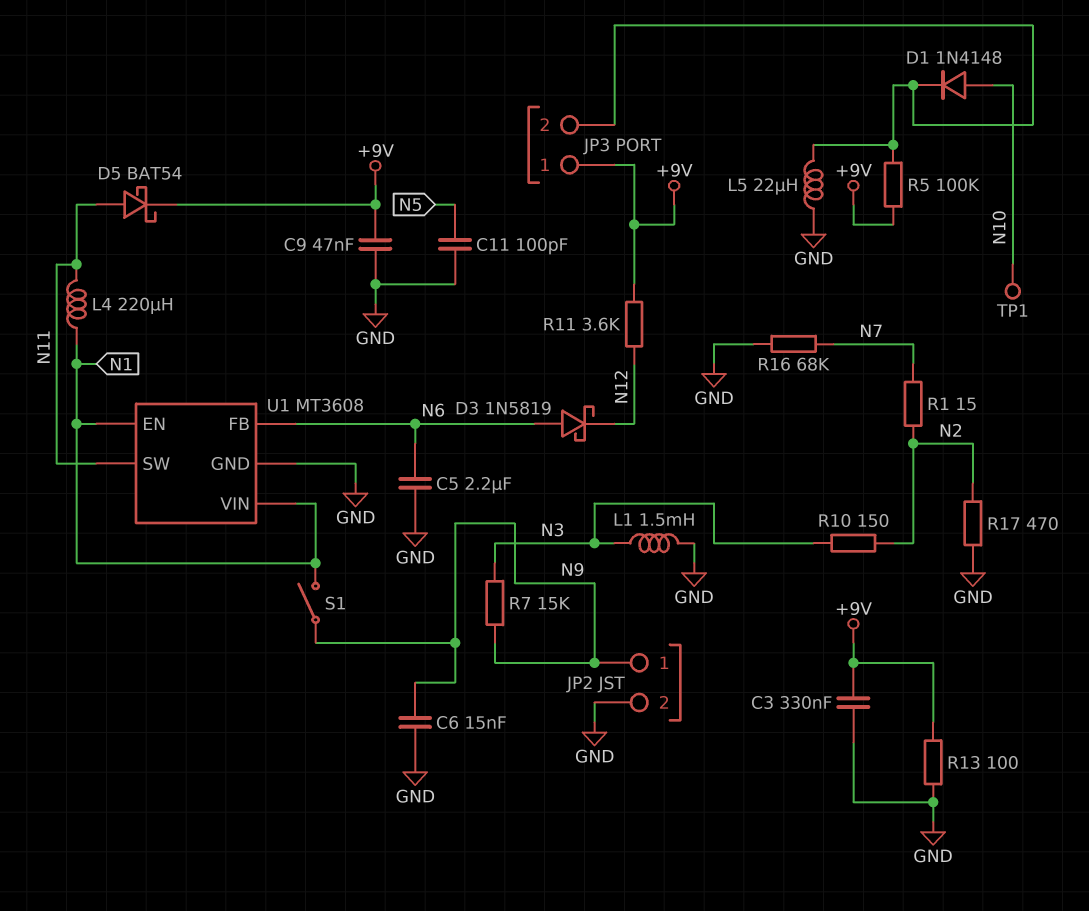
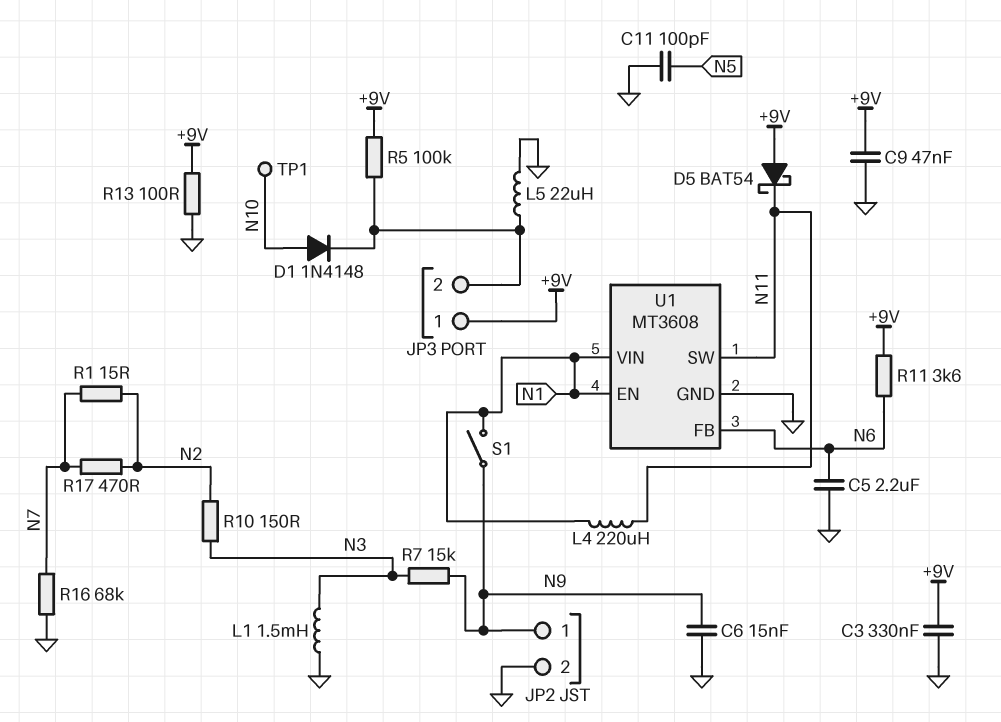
D3: schottky 1N5819 (A N6, K N12) -> none
D5: schottky BAT54 (A N11, K +9V) -> schottky BAT54 (A +9V, K N11)
R11: 3.6k (+9V, N12) -> 3.6k (+9V, N6)
R17: 470 (GND, N2) -> 470 (N2, N7)

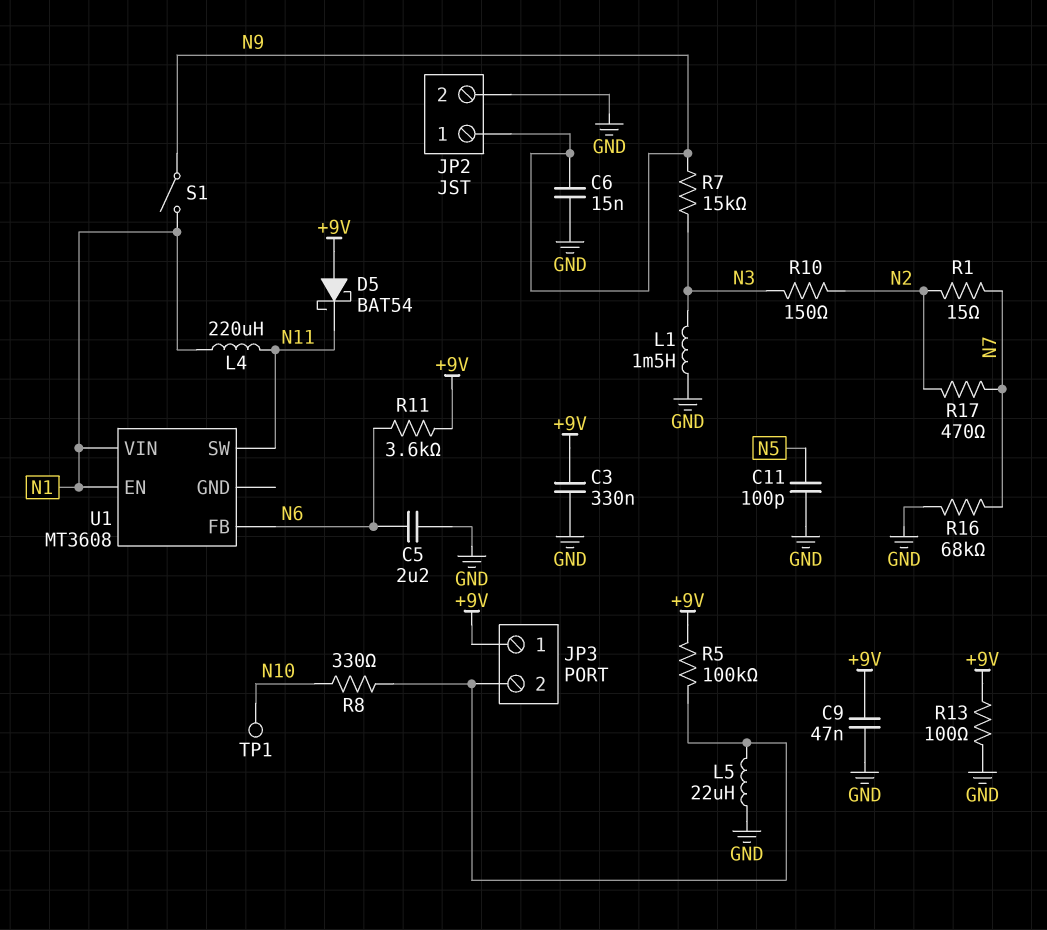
D1: diode 1N4148 (A N10, K JP3/2) -> none
R8: none -> 330 (JP3/2, N10)
U1 pin GND: GND -> none

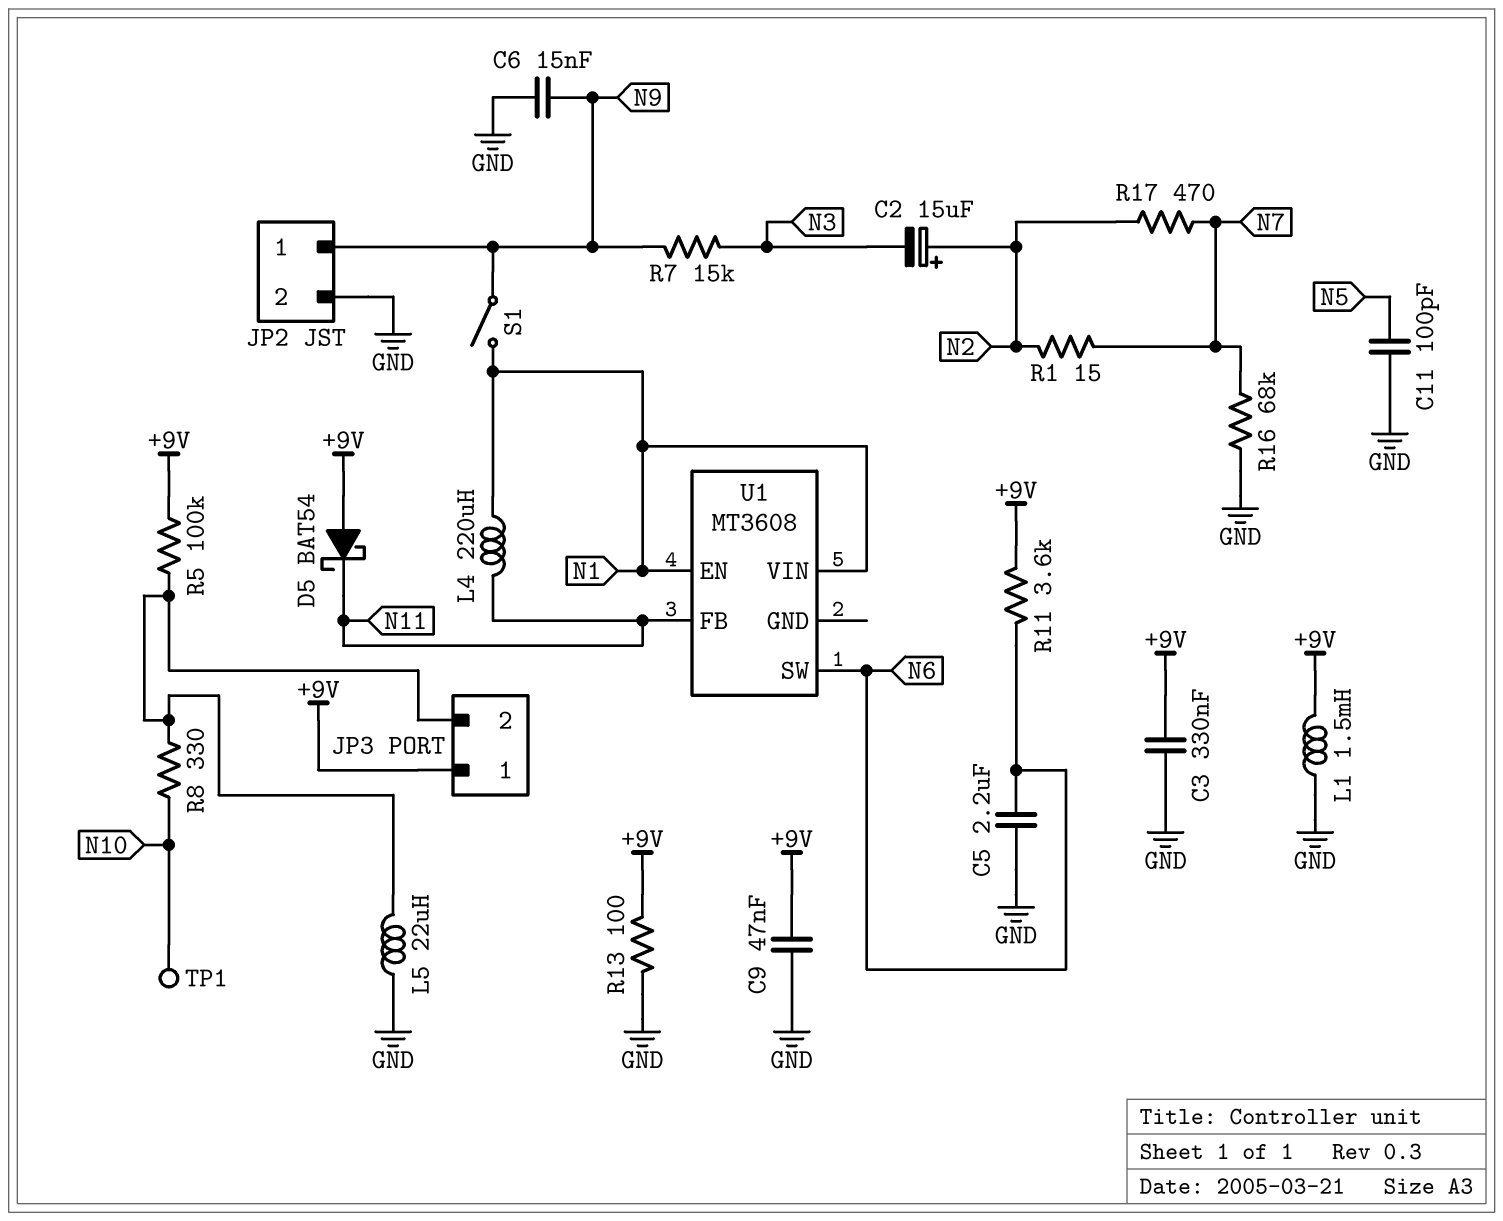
C2: none -> 15uF (plus N2, minus N3)
L1: 1.5mH (GND, N3) -> 1.5mH (+9V, GND)
R10: 150 (N2, N3) -> none
U1 pin FB: N6 -> N11
U1 pin SW: N11 -> N6

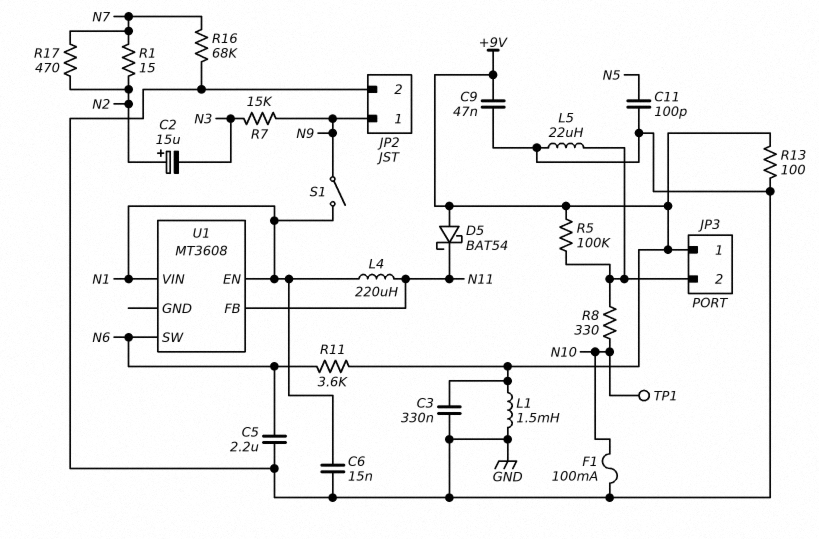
C6: 15nF (GND, N9) -> 15nF (GND, N1)
F1: none -> 100mA (GND, N10)

